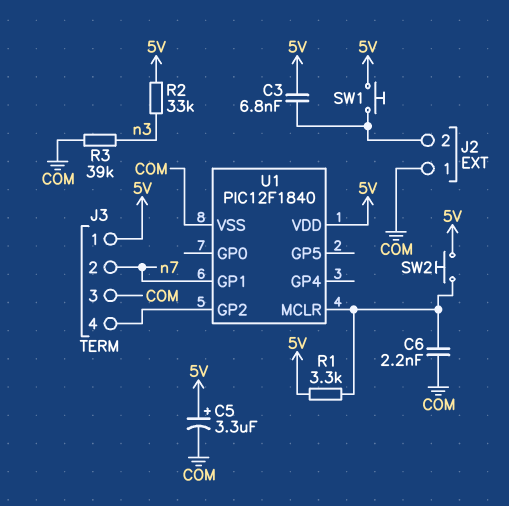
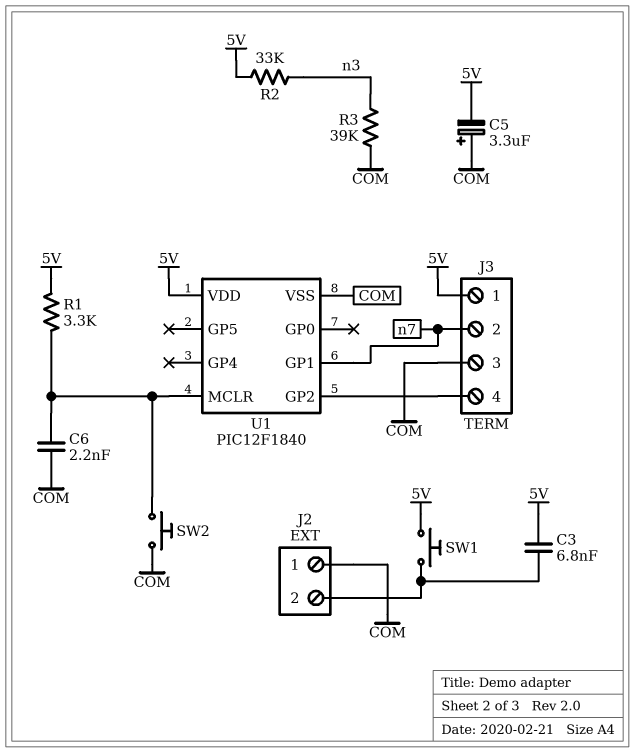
C5: 3.3uF (plus 5V, minus COM) -> 3.3uF (plus COM, minus 5V)
SW2: button (5V, U1/MCLR) -> button (COM, U1/MCLR)

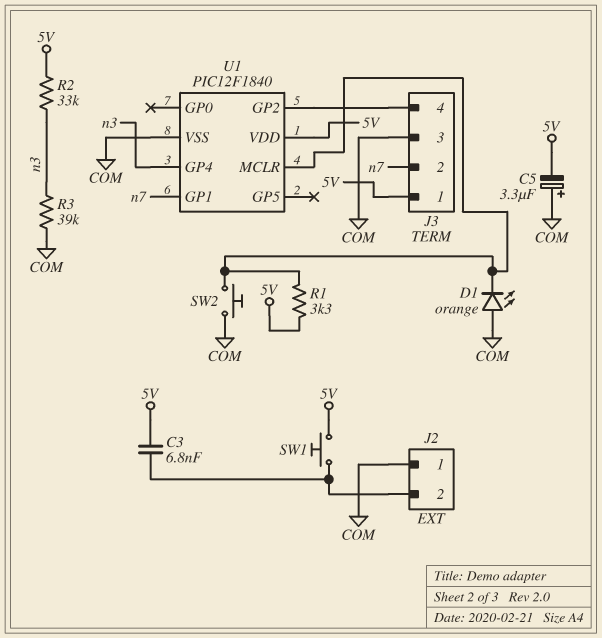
C6: 2.2nF (COM, U1/MCLR) -> none
D1: none -> LED orange (A COM, K U1/MCLR)
U1 pin GP4: none -> n3

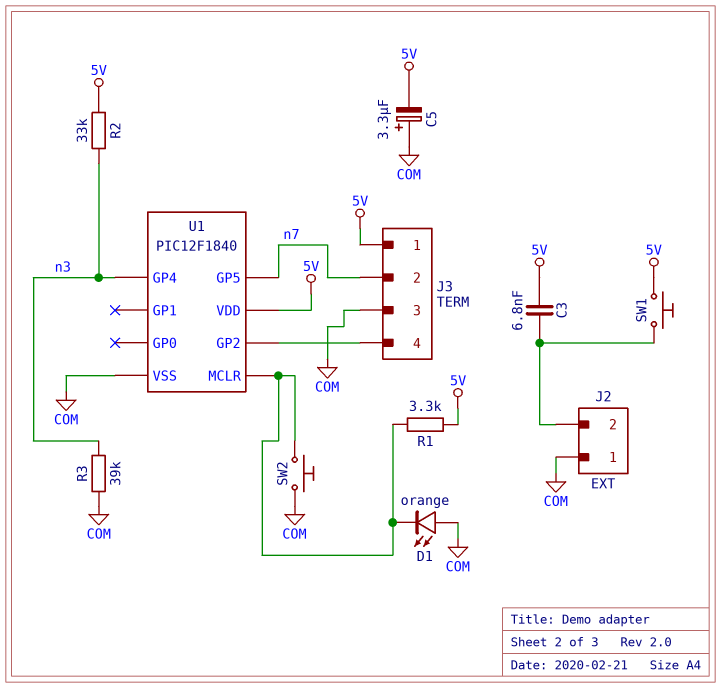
U1 pin GP1: n7 -> none
U1 pin GP5: none -> n7

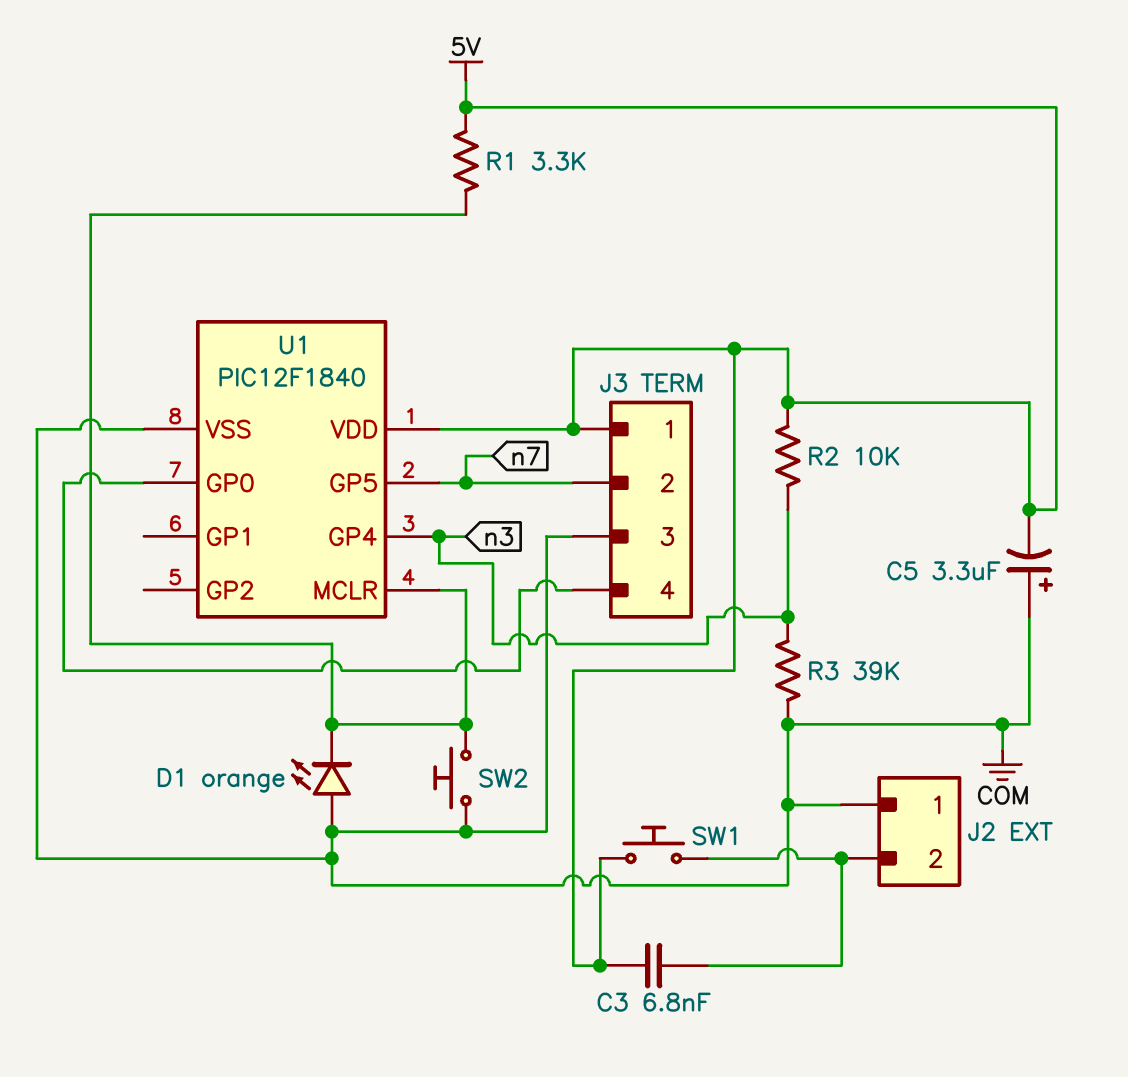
R2: 33k (5V, n3) -> 10k (5V, n3)
U1 pin GP0: none -> J3/4
U1 pin GP2: J3/4 -> none

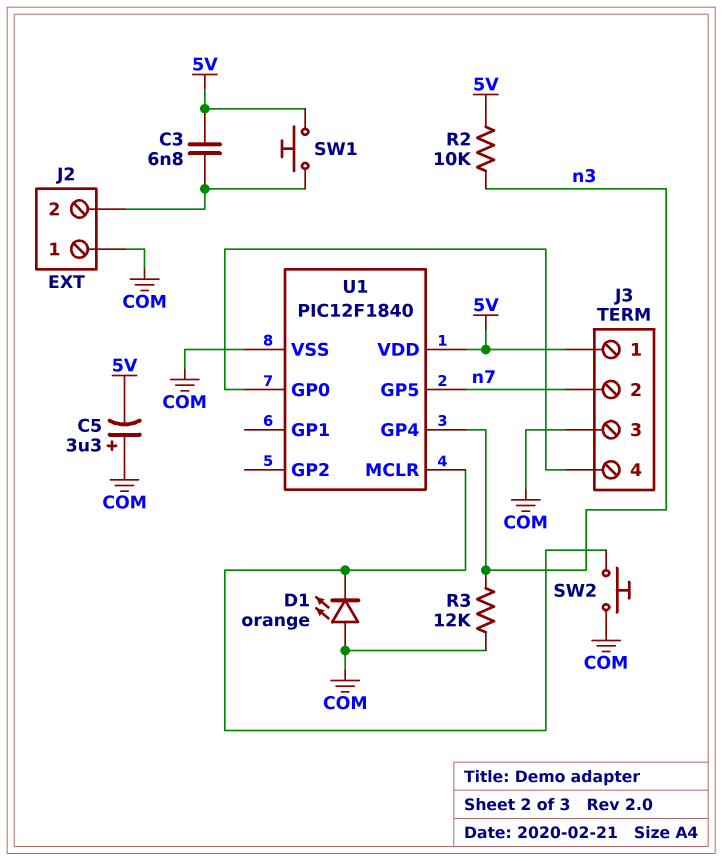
R1: 3.3k (5V, U1/MCLR) -> none
R3: 39k (COM, n3) -> 12k (COM, n3)

